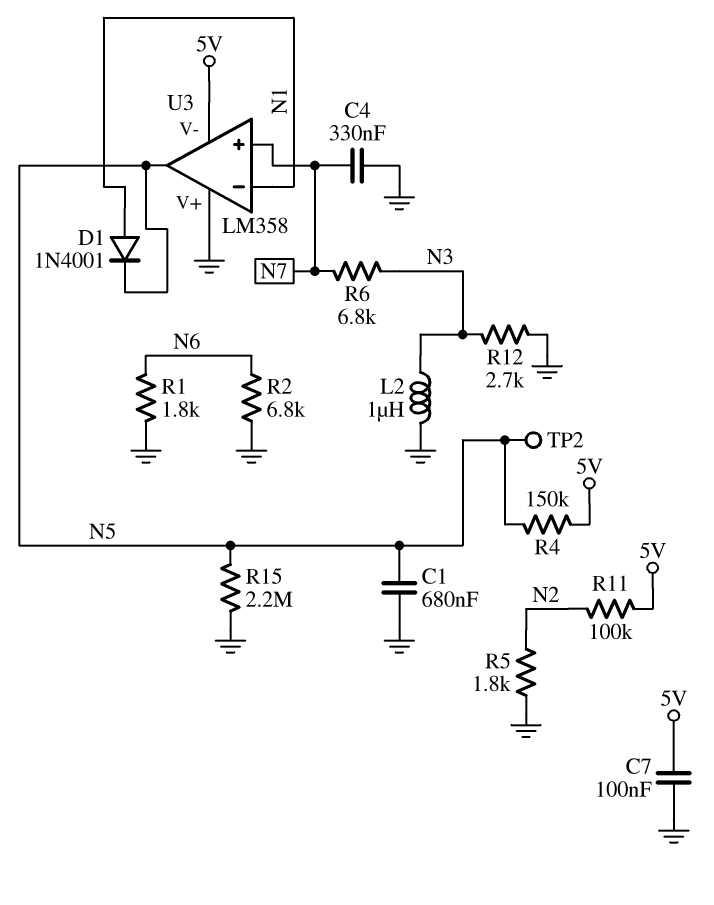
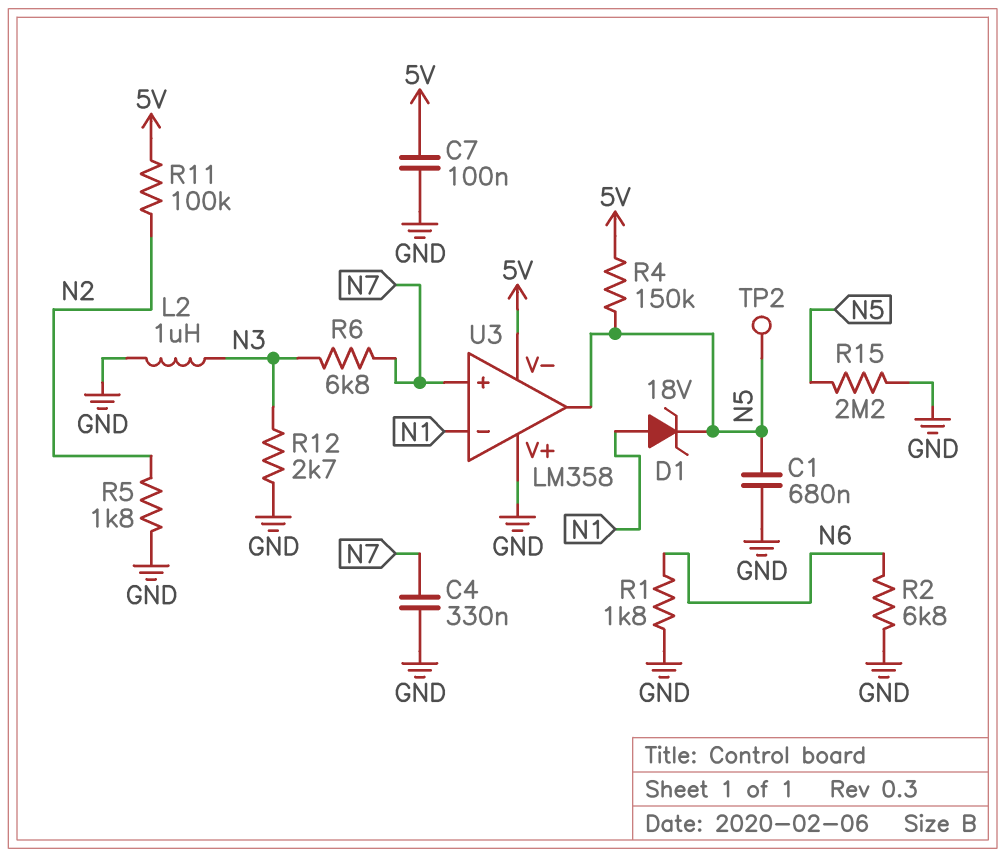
D1: diode 1N4001 (A N1, K N5) -> zener 18V (A N1, K N5)

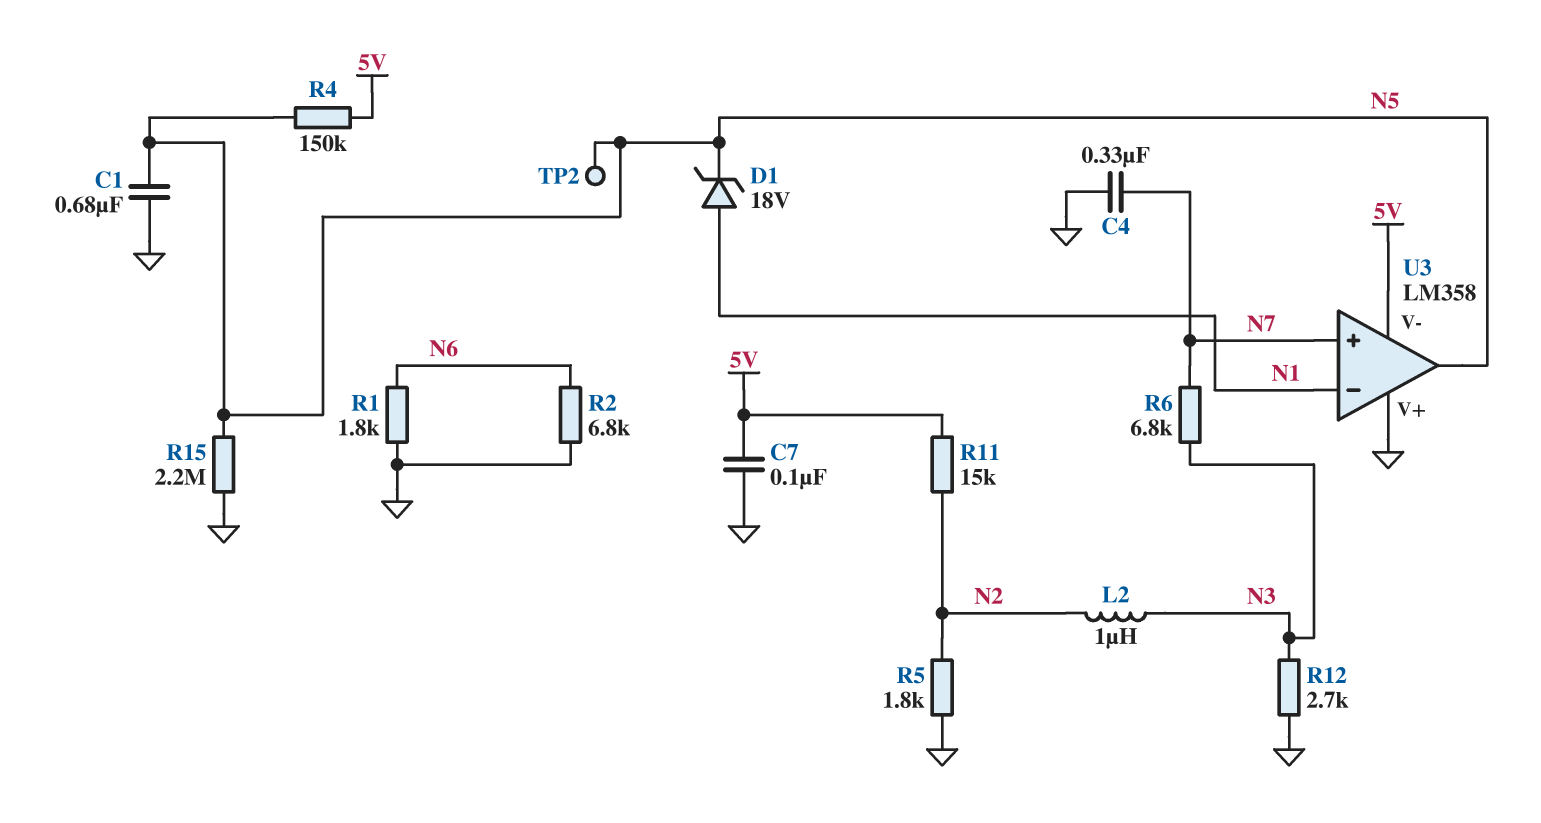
L2: 1uH (GND, N3) -> 1uH (N2, N3)
R11: 100k (5V, N2) -> 15k (5V, N2)

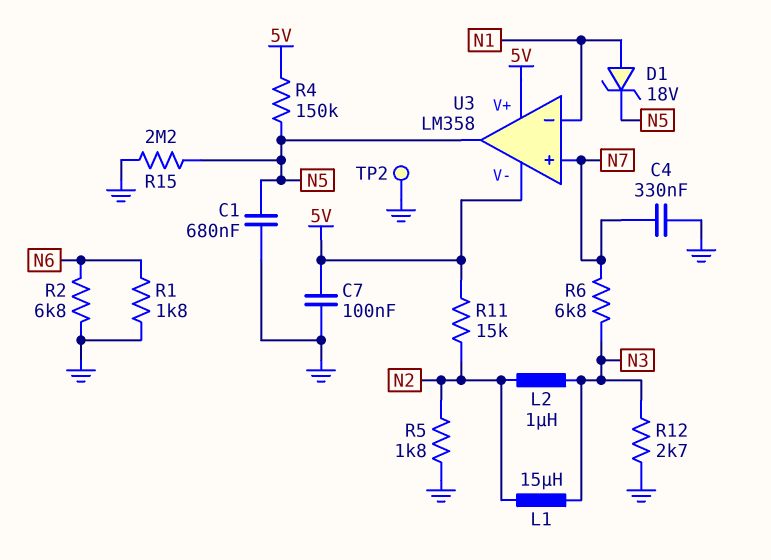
L1: none -> 15uH (N2, N3)
TP2: test point (N5) -> test point (GND)
U3 pin V+: GND -> 5V

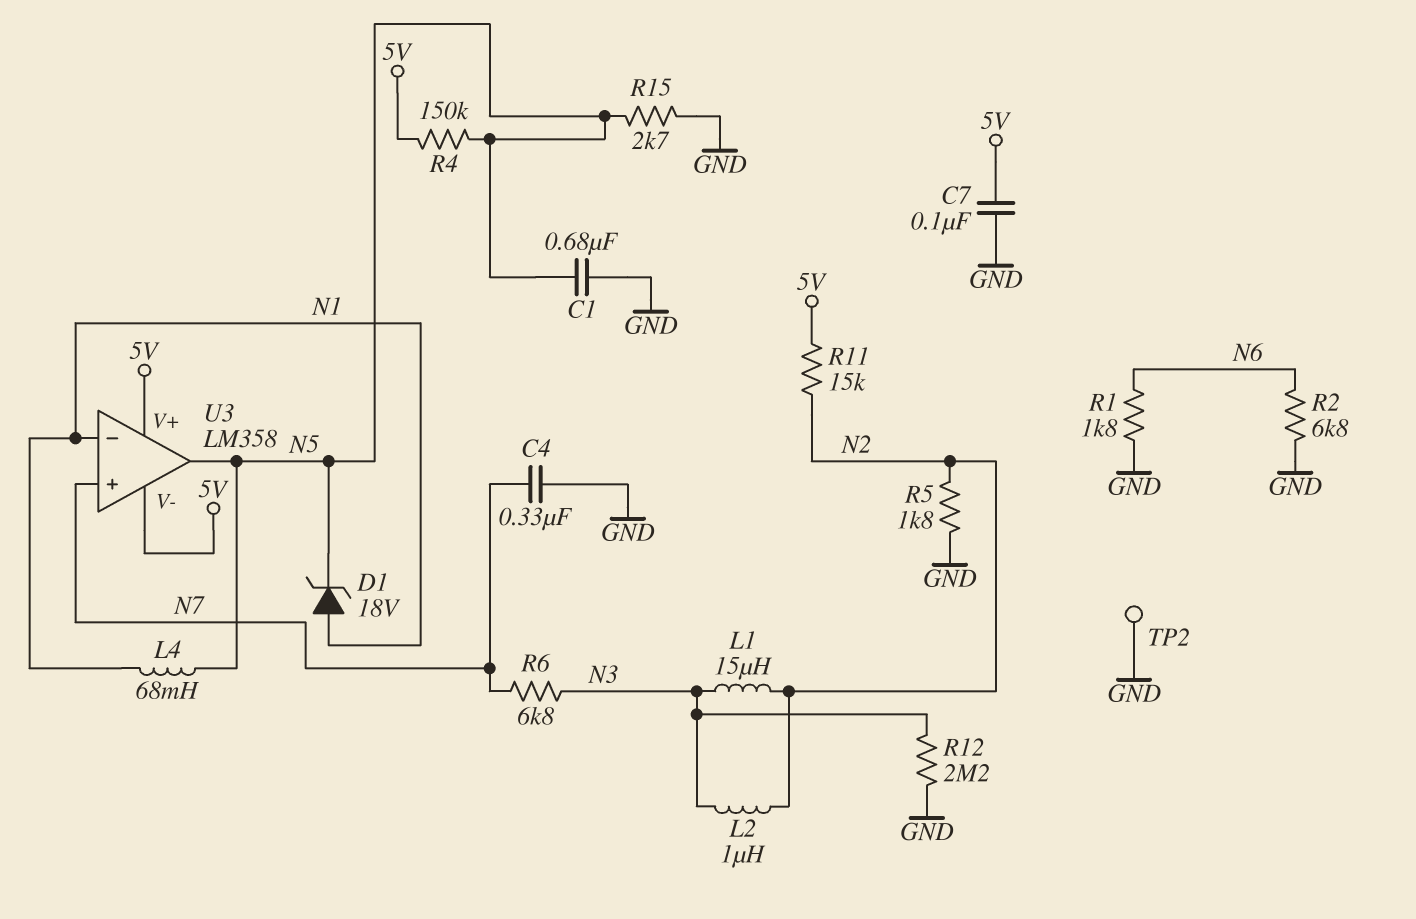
L4: none -> 68mH (N1, N5)
R12: 2.7k (GND, N3) -> 2.2M (GND, N3)
R15: 2.2M (GND, N5) -> 2.7k (GND, N5)

